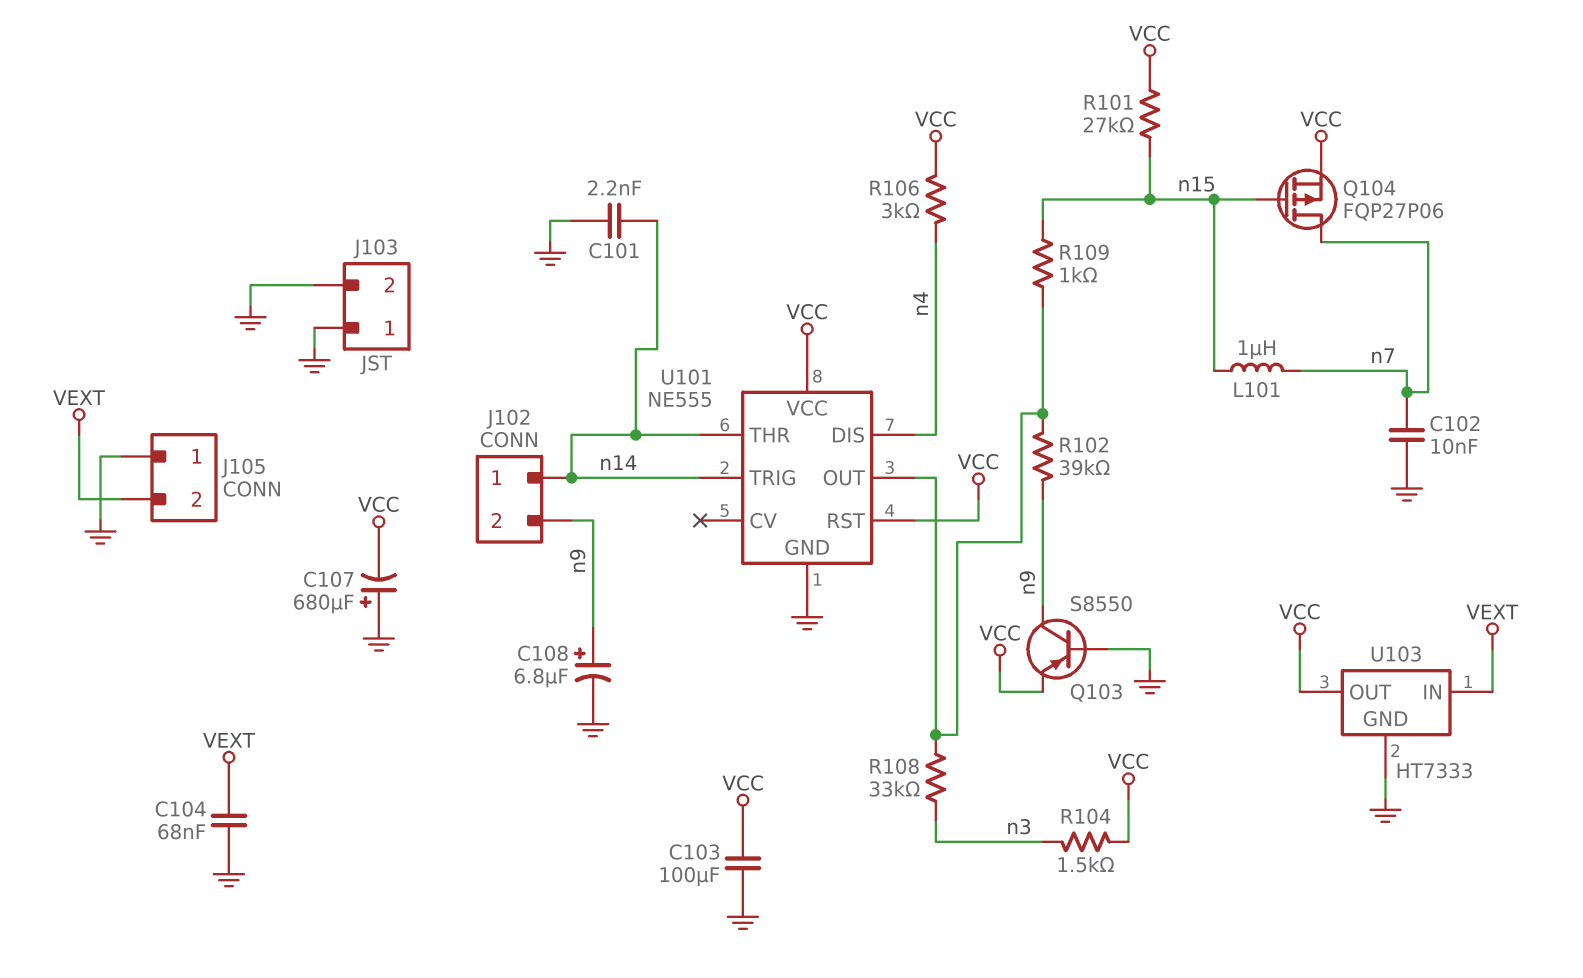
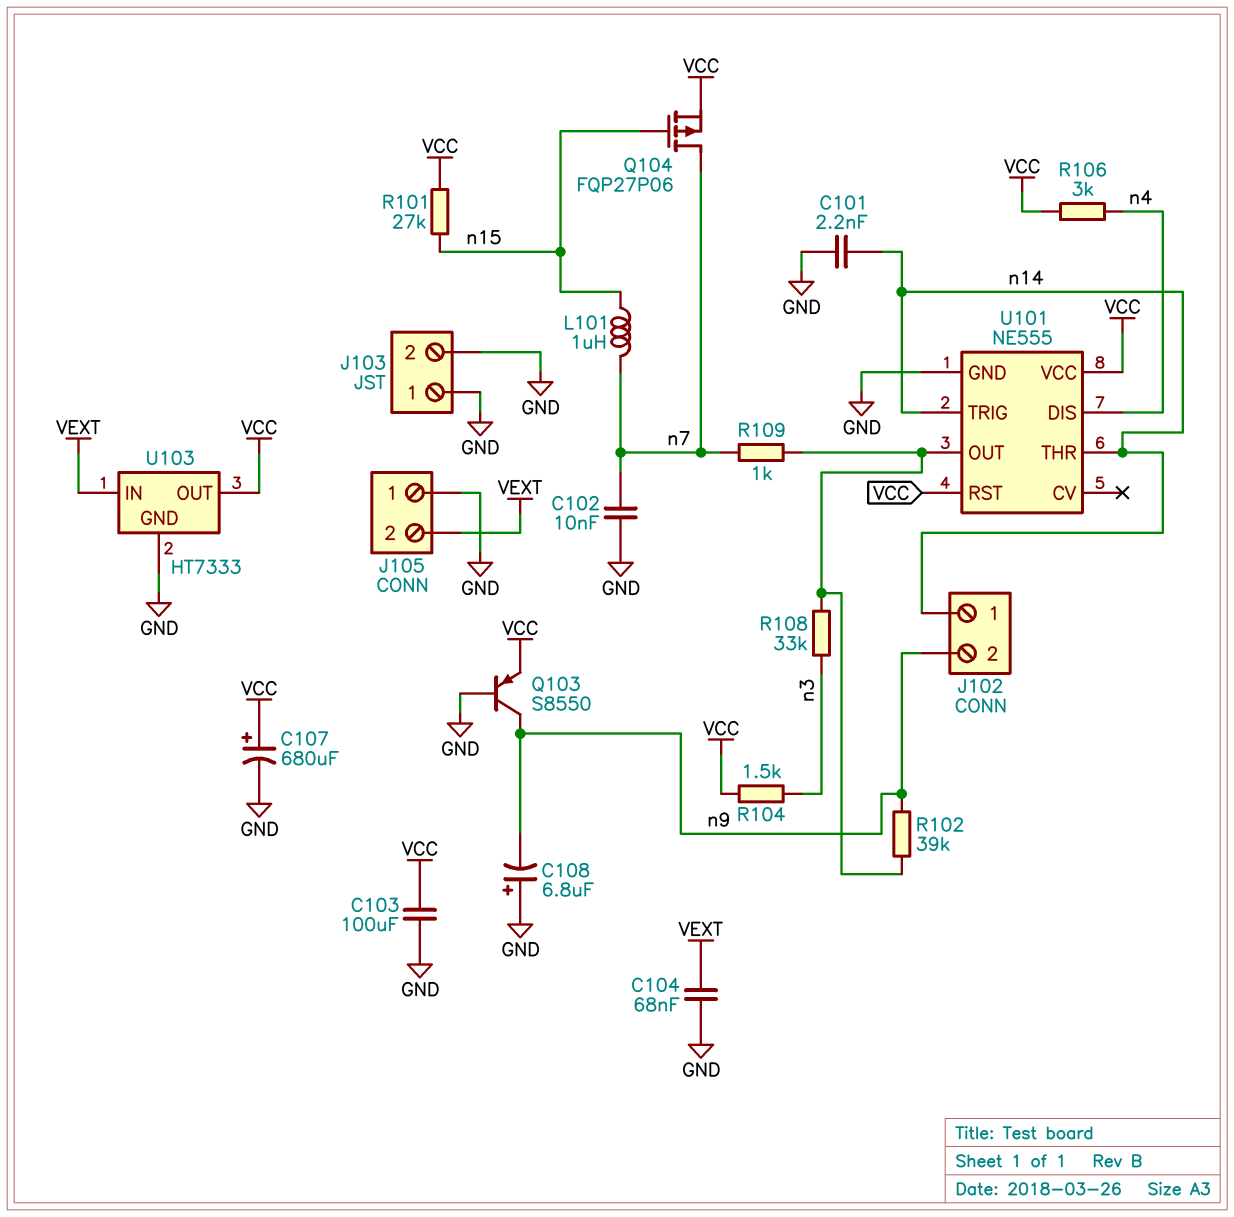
C107: 680uF (plus GND, minus VCC) -> 680uF (plus VCC, minus GND)
C108: 6.8uF (plus n9, minus GND) -> 6.8uF (plus GND, minus n9)
R109: 1k (U101/OUT, n15) -> 1k (U101/OUT, n7)

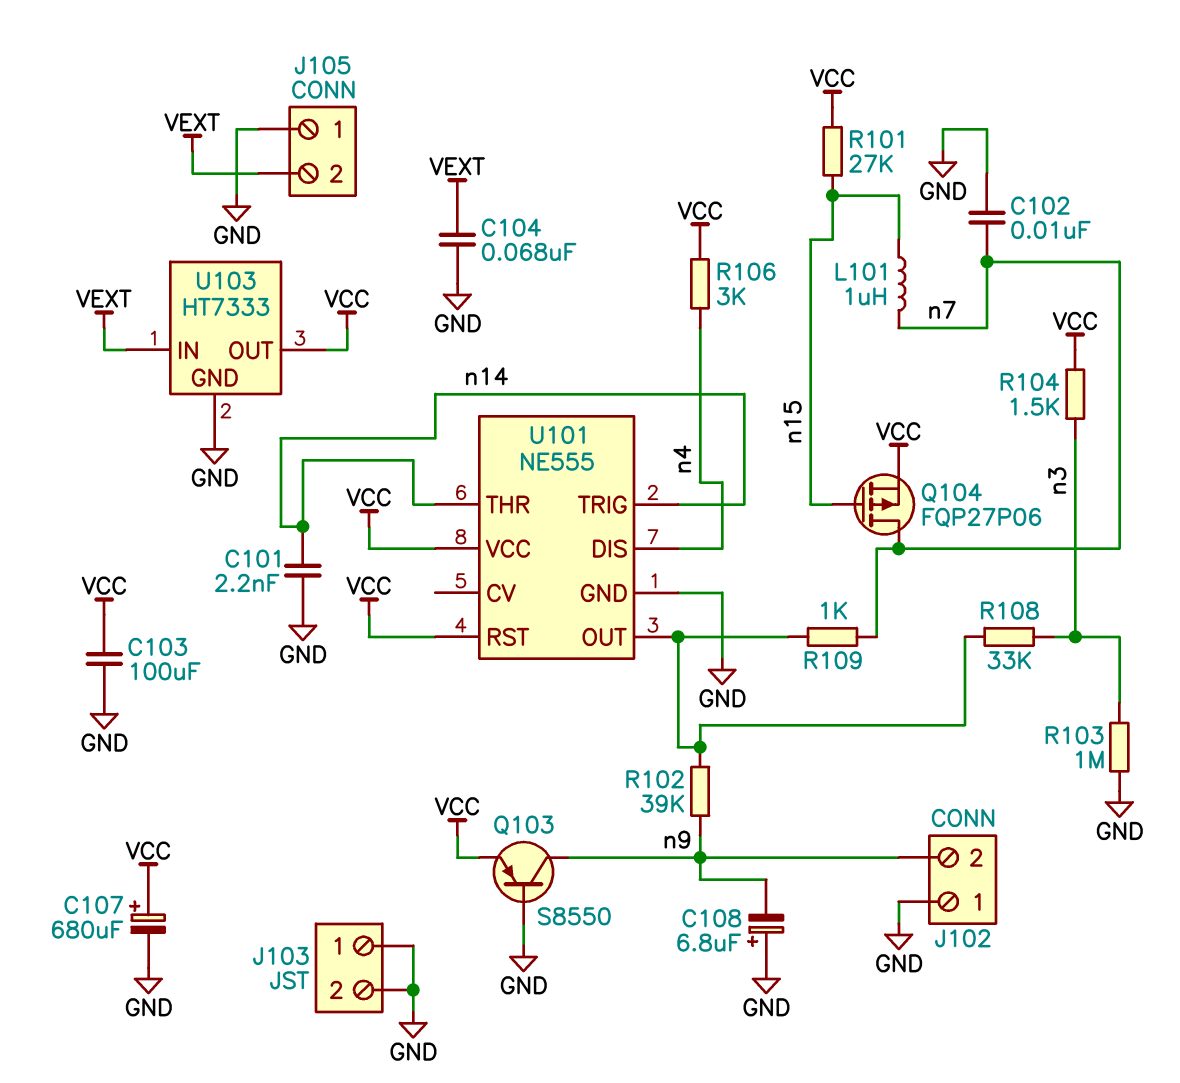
J102 pin 1: n14 -> GND
R103: none -> 1M (GND, n3)

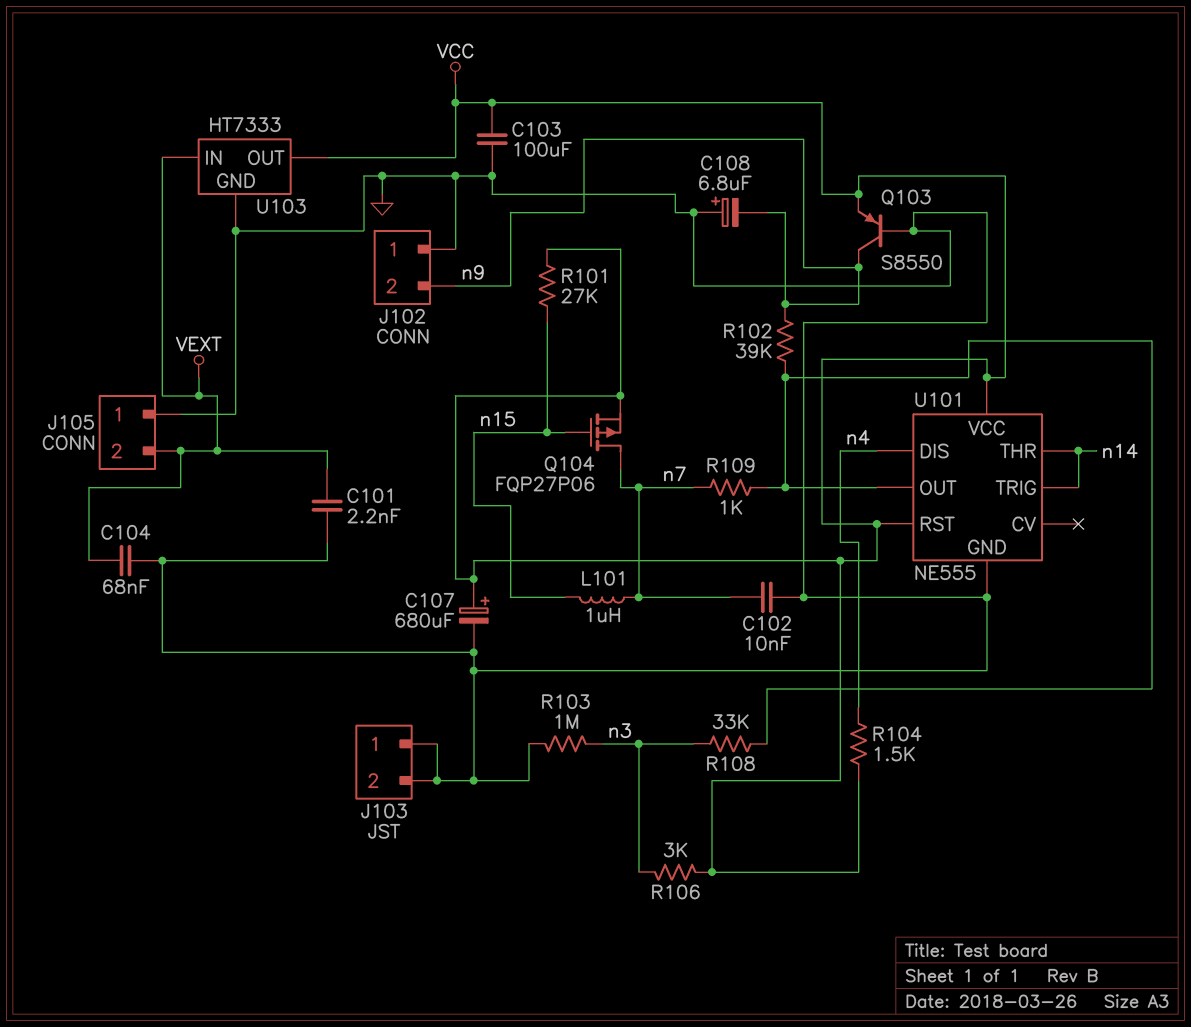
C101: 2.2nF (GND, n14) -> 2.2nF (GND, VEXT)
R104: 1.5k (VCC, n3) -> 1.5k (VCC, n4)
R106: 3k (VCC, n4) -> 3k (VCC, n3)

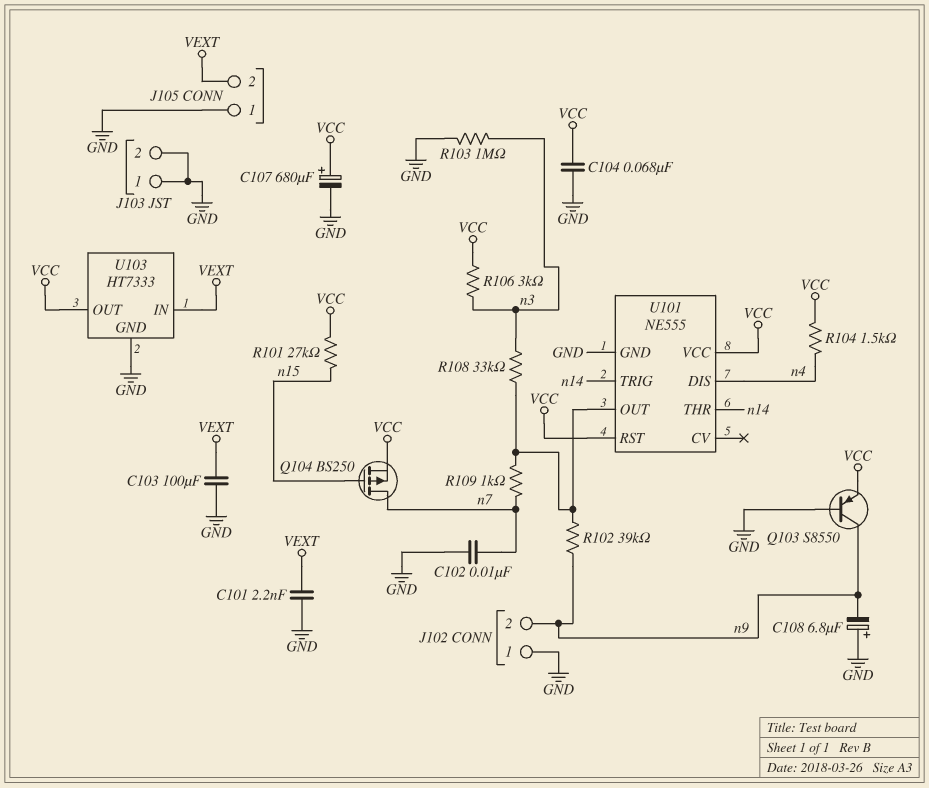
C103: 100uF (GND, VCC) -> 100uF (GND, VEXT)
C104: 68nF (GND, VEXT) -> 68nF (GND, VCC)
L101: 1uH (n7, n15) -> none
Q104: PMOS FQP27P06 (G n15, D n7, S VCC) -> PMOS BS250 (G n15, D n7, S VCC)

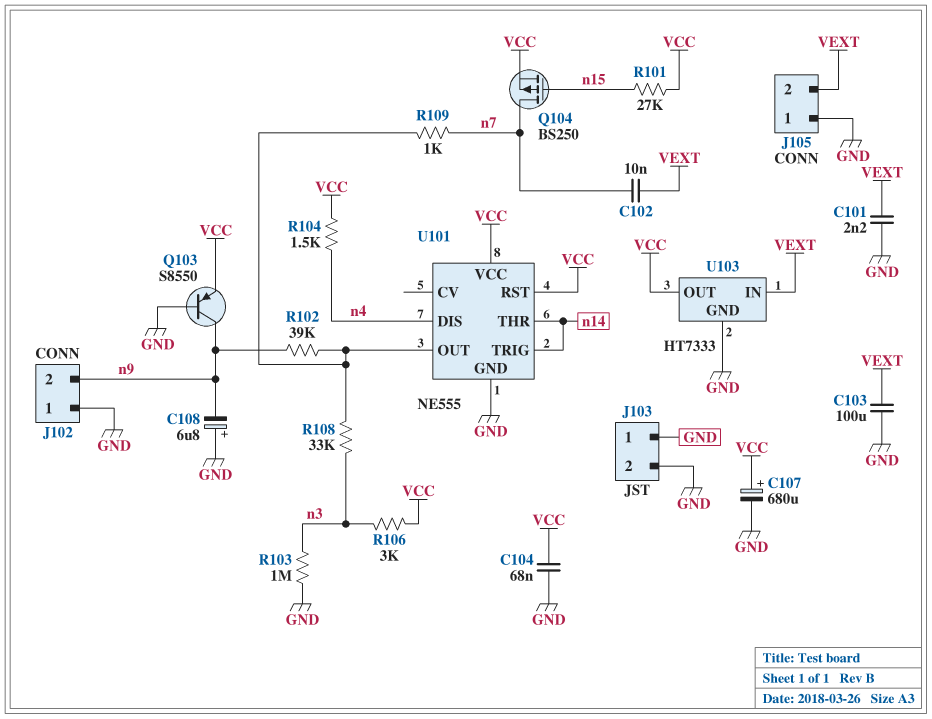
C102: 10nF (GND, n7) -> 10nF (VEXT, n7)

